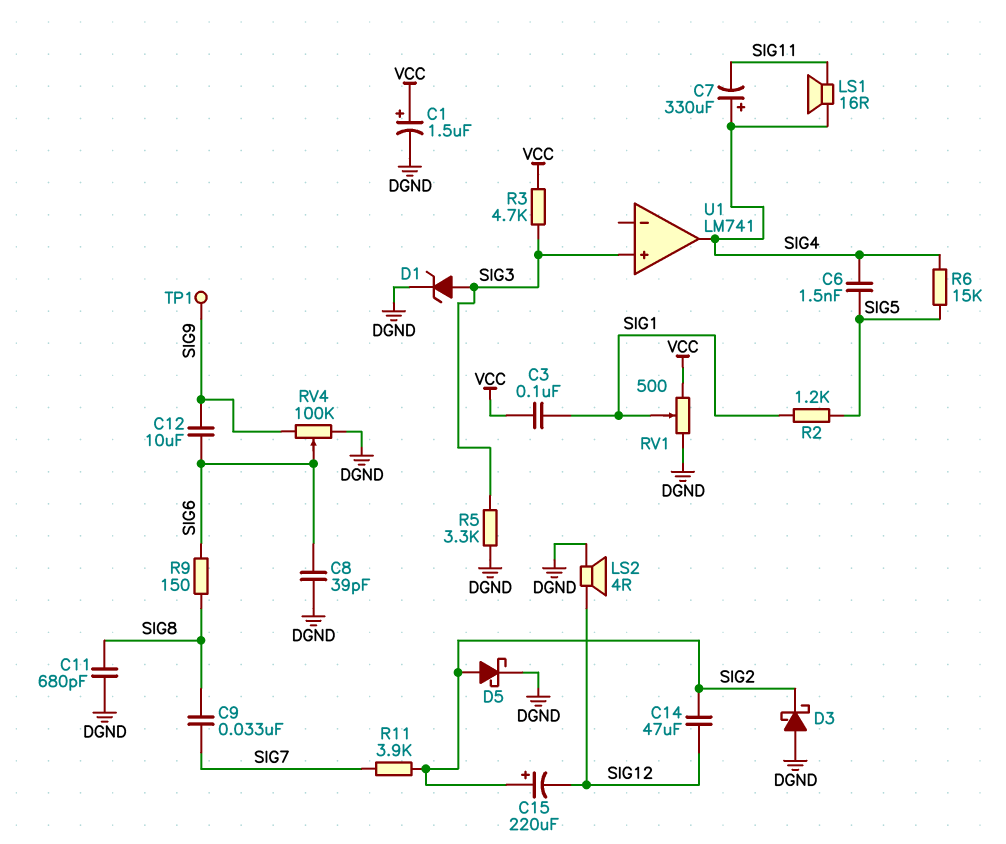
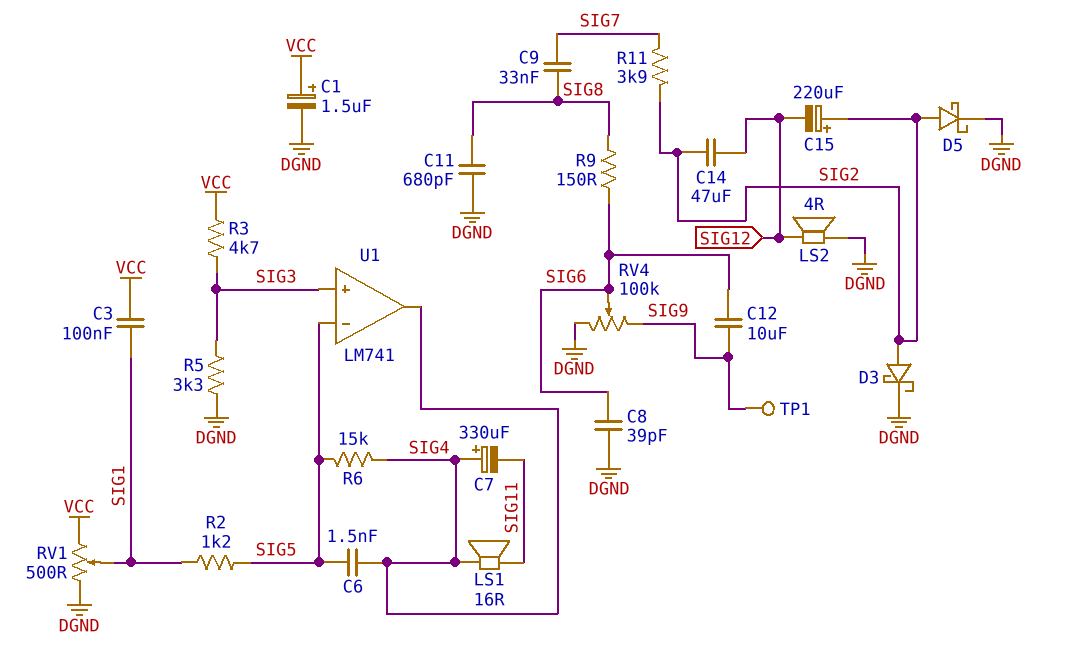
D1: zener (A SIG3, K DGND) -> none
D3: schottky (A DGND, K SIG2) -> schottky (A SIG2, K DGND)
U1 pin in-: none -> SIG5

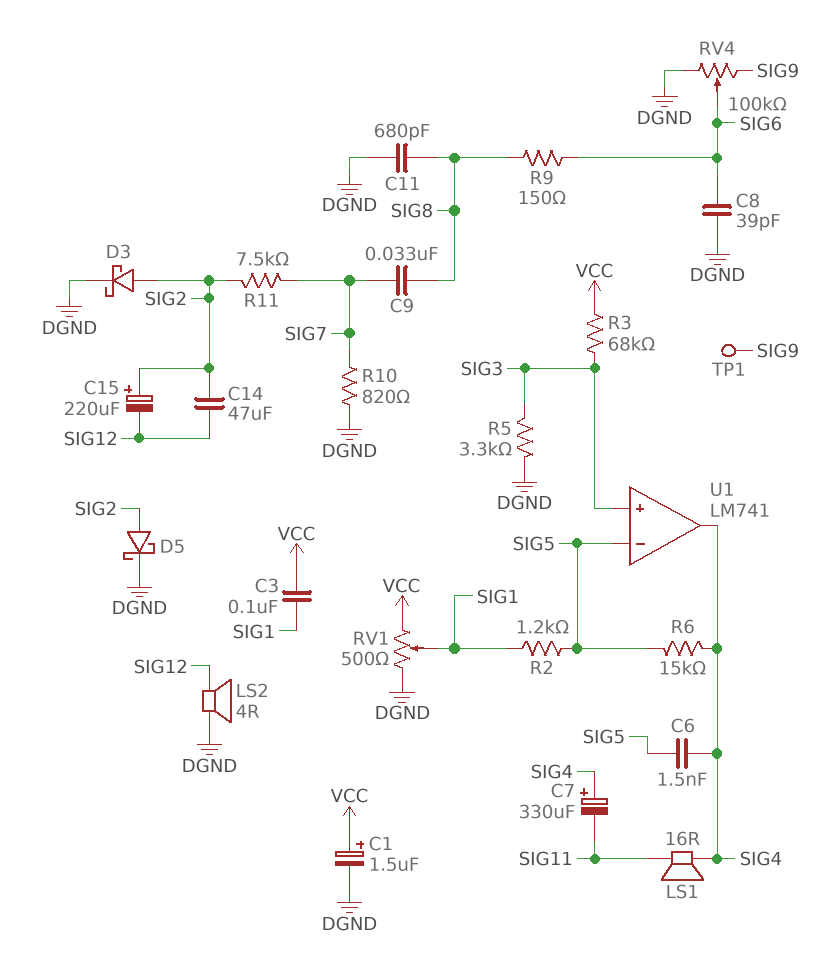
C12: 10uF (SIG6, SIG9) -> none
R3: 4.7k (SIG3, VCC) -> 68k (SIG3, VCC)
R10: none -> 820 (DGND, SIG7)
R11: 3.9k (SIG2, SIG7) -> 7.5k (SIG2, SIG7)

